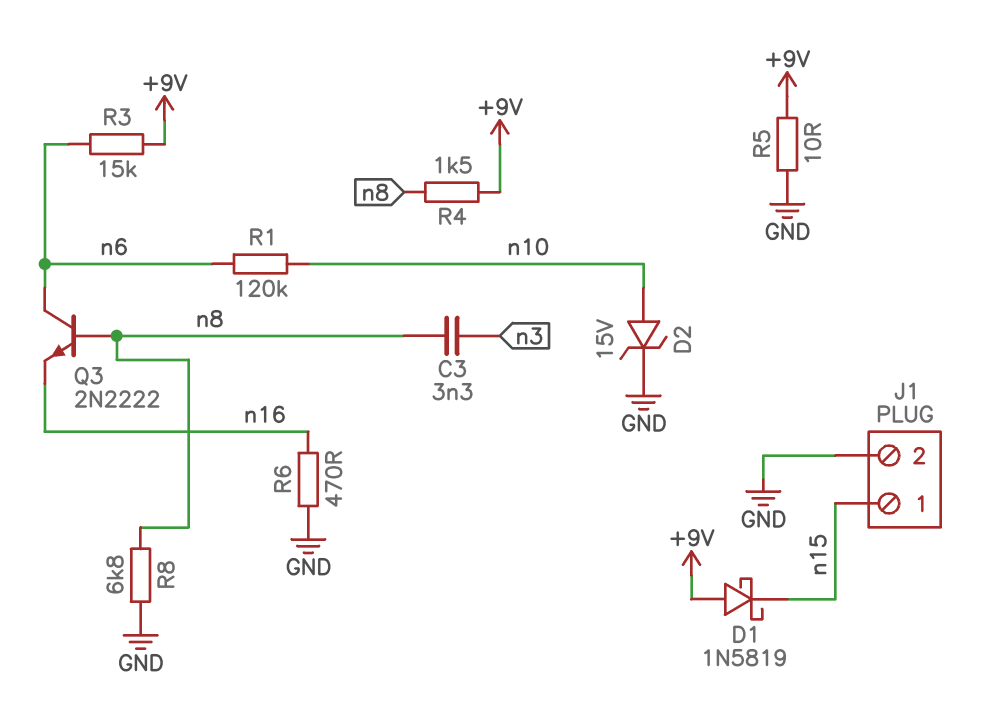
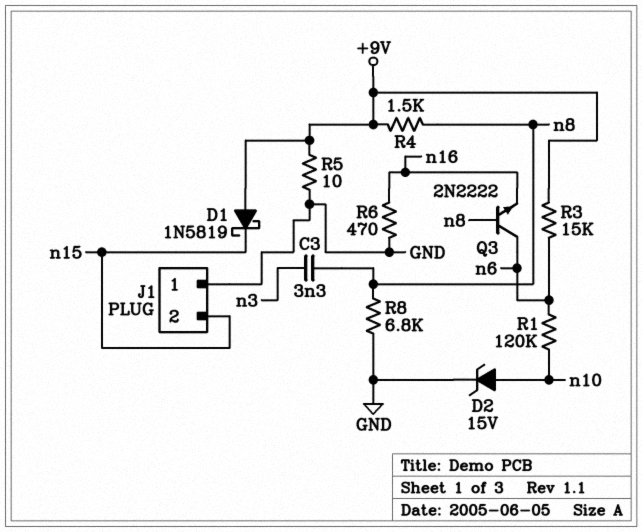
J1 pin 1: n15 -> GND
J1 pin 2: GND -> n15

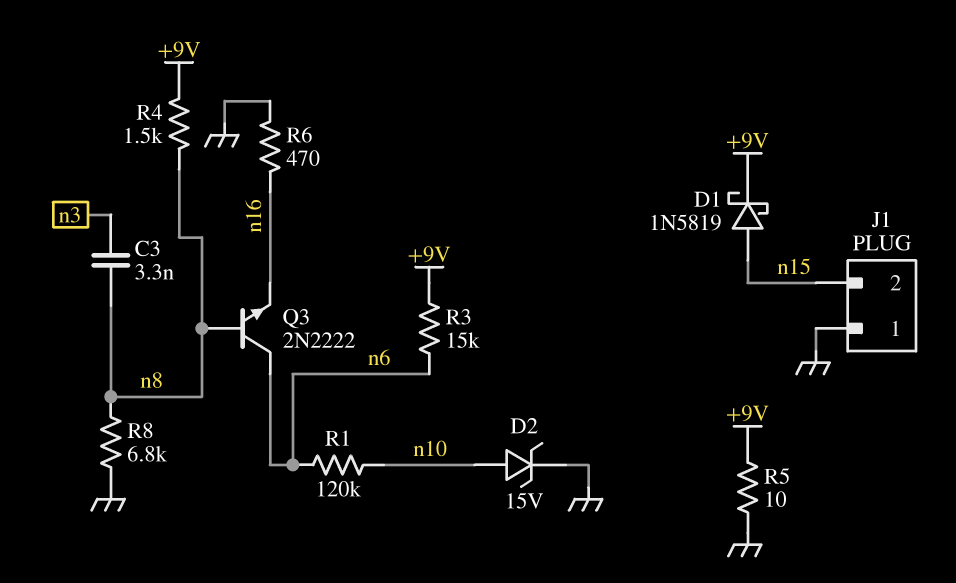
D1: schottky 1N5819 (A +9V, K n15) -> schottky 1N5819 (A n15, K +9V)

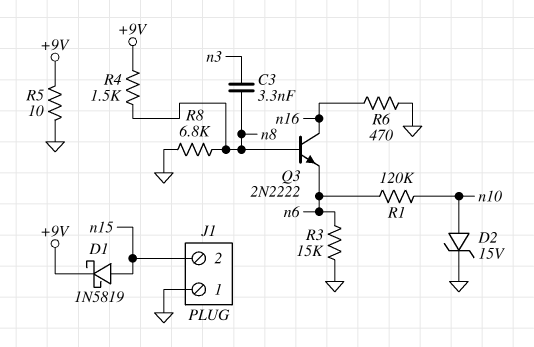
Q3: NPN 2N2222 (B n8, C n6, E n16) -> NPN 2N2222 (B n8, C n16, E n6)
R3: 15k (+9V, n6) -> 15k (GND, n6)

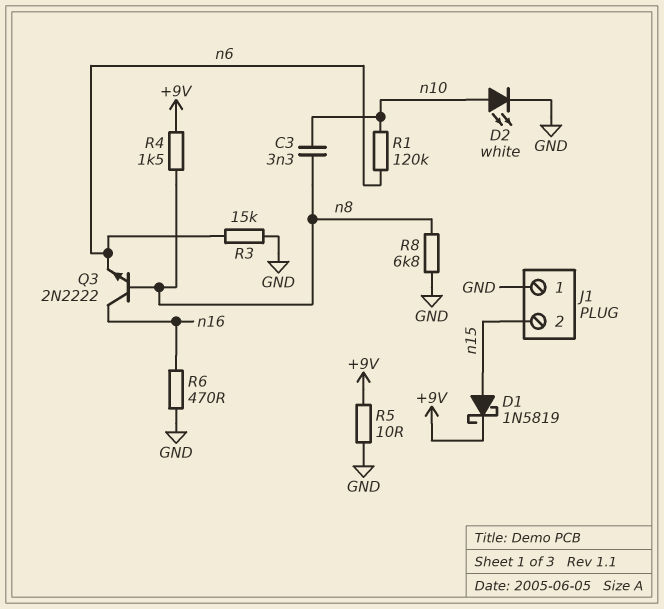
C3: 3.3nF (n3, n8) -> 3.3nF (n8, n10)
D2: zener 15V (A n10, K GND) -> LED white (A n10, K GND)

